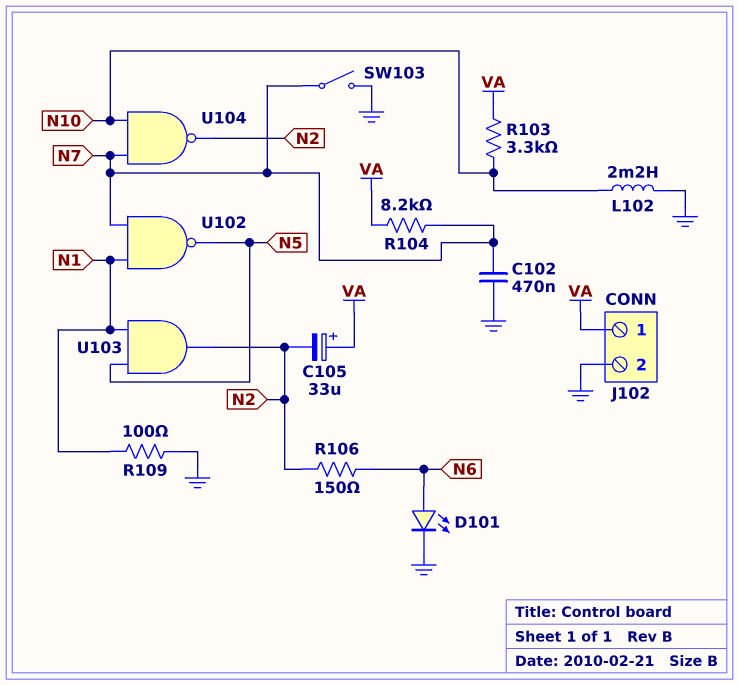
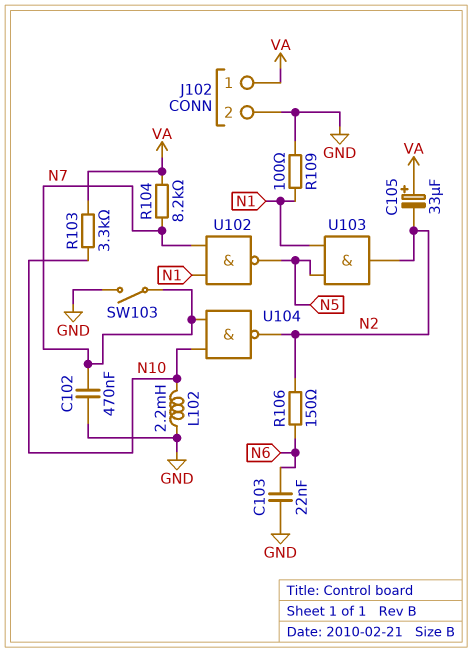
C103: none -> 22nF (GND, N6)
D101: LED (A N6, K GND) -> none

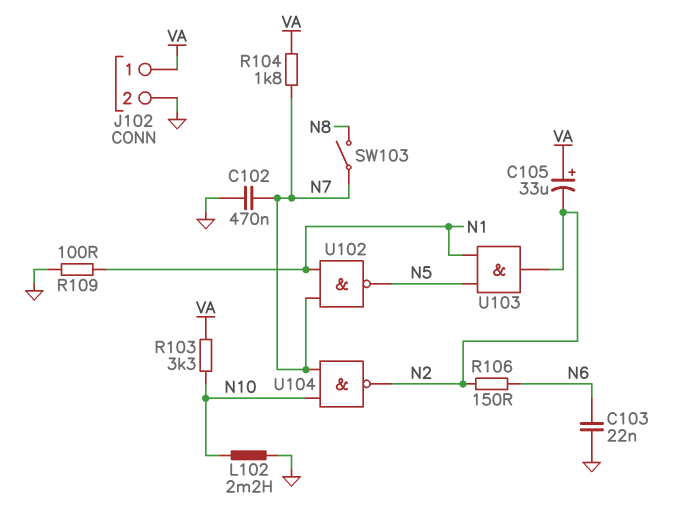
R104: 8.2k (N7, VA) -> 1.8k (N7, VA)
SW103: switch (GND, N7) -> switch (N7, N8)

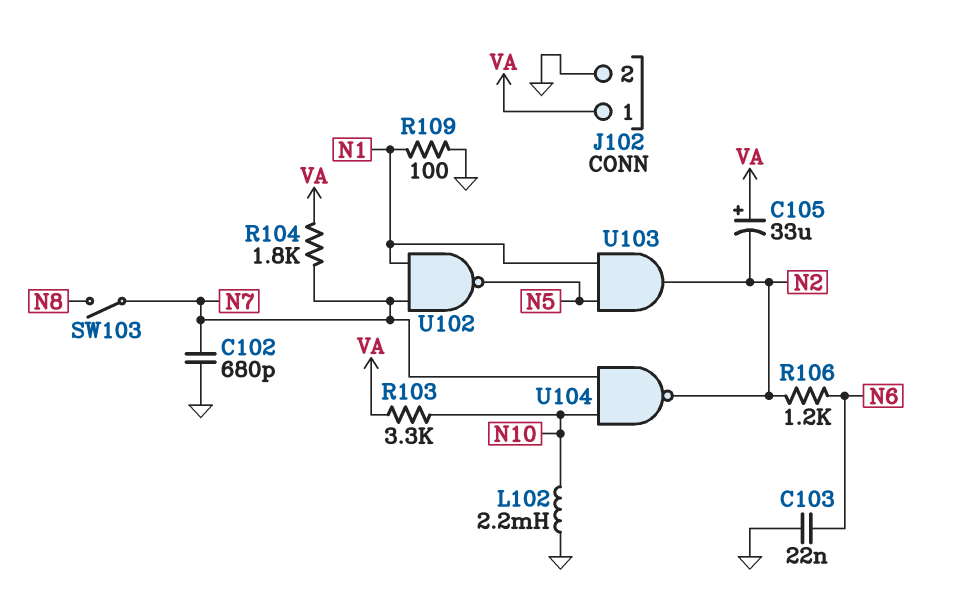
C102: 470nF (GND, N7) -> 680pF (GND, N7)
R106: 150 (N2, N6) -> 1.2k (N2, N6)

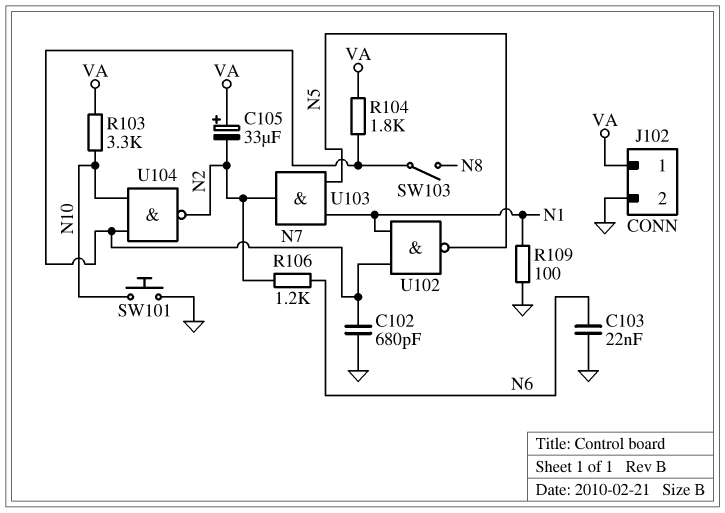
L102: 2.2mH (GND, N10) -> none
SW101: none -> button (GND, N10)

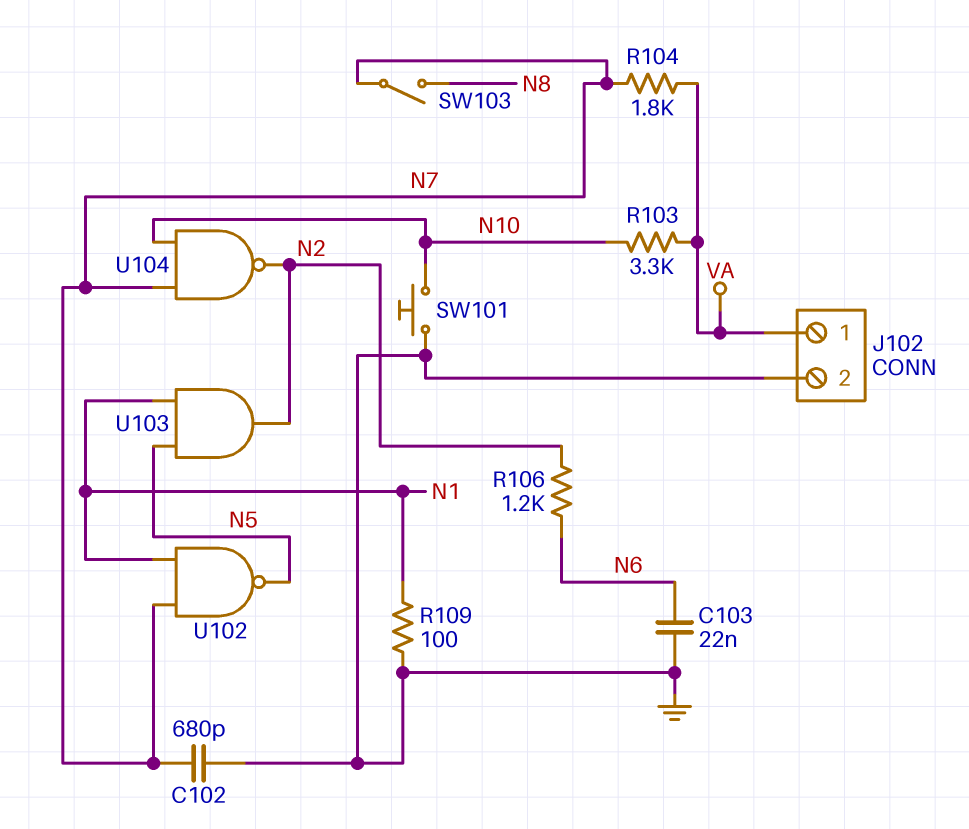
C105: 33uF (plus VA, minus N2) -> none

